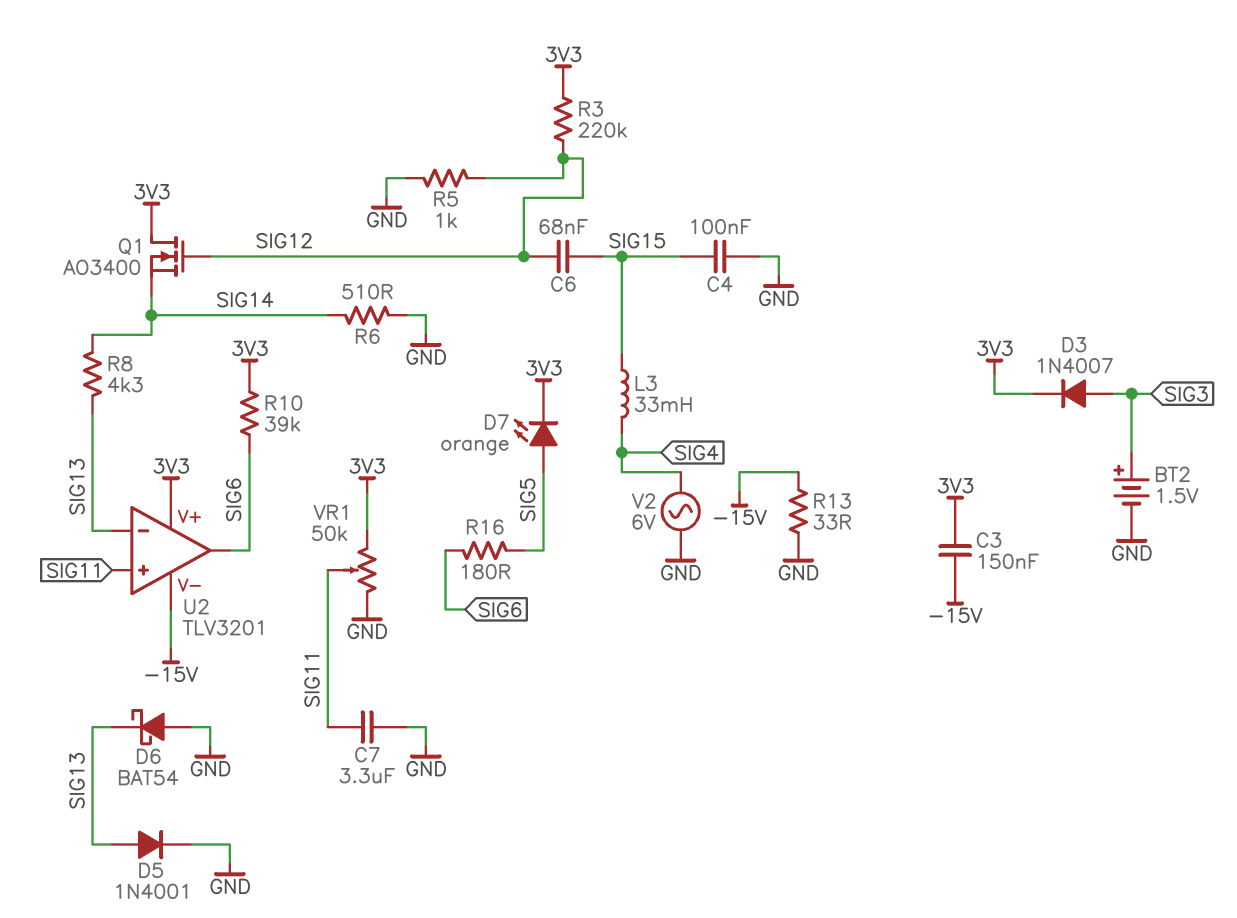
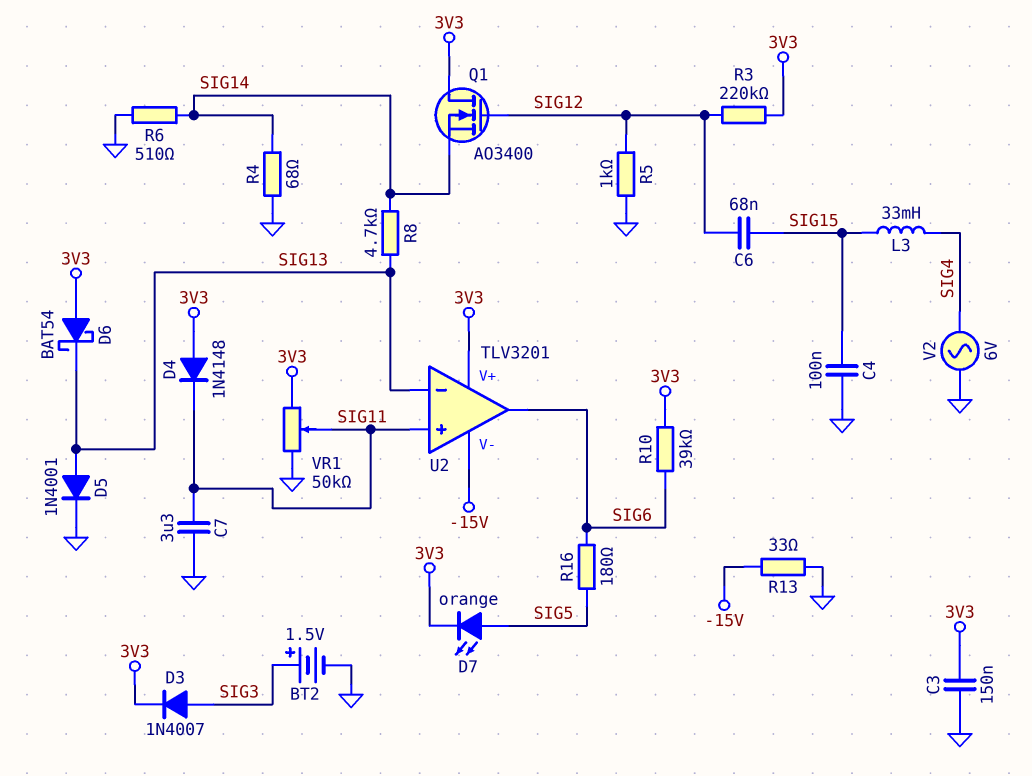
C3: 150nF (-15V, 3V3) -> 150nF (3V3, GND)
D4: none -> diode 1N4148 (A 3V3, K SIG11)
D6: schottky BAT54 (A GND, K SIG13) -> schottky BAT54 (A 3V3, K SIG13)
R4: none -> 68 (GND, SIG14)
R8: 4.3k (SIG13, SIG14) -> 4.7k (SIG13, SIG14)

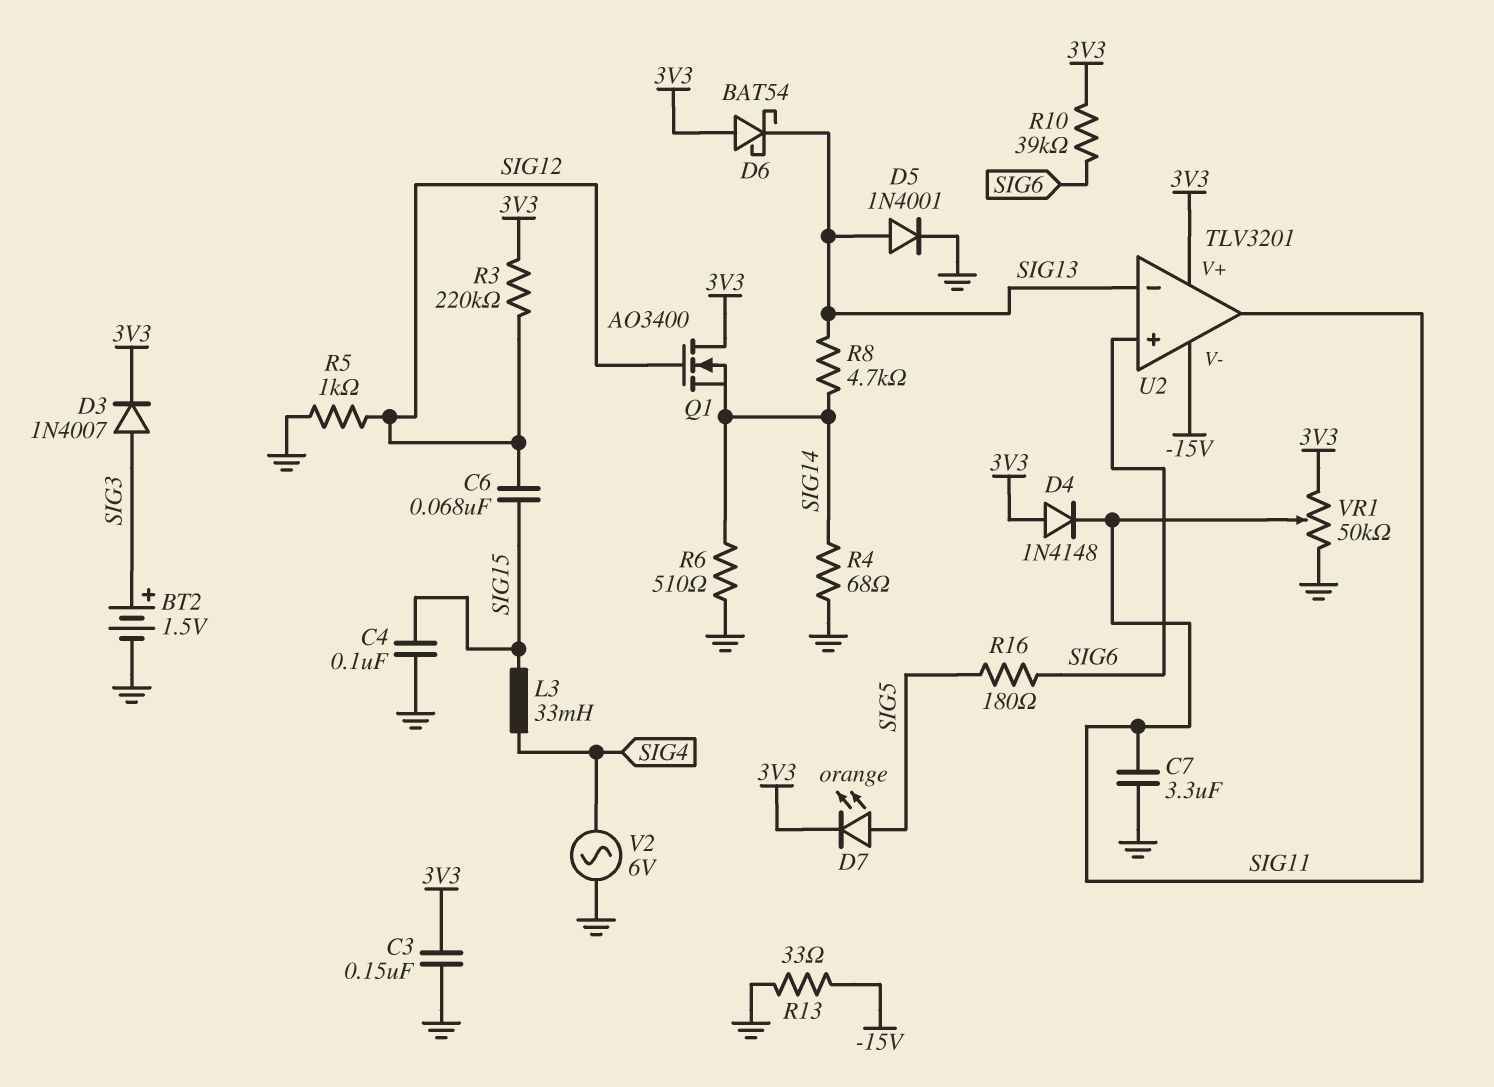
U2 pin in+: SIG11 -> SIG6
U2 pin out: SIG6 -> SIG11

